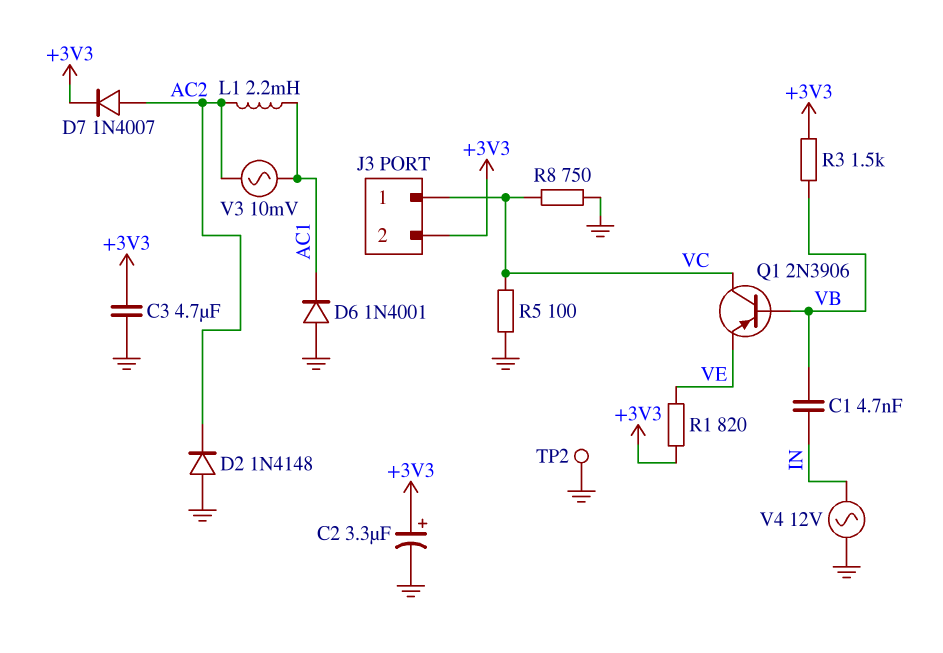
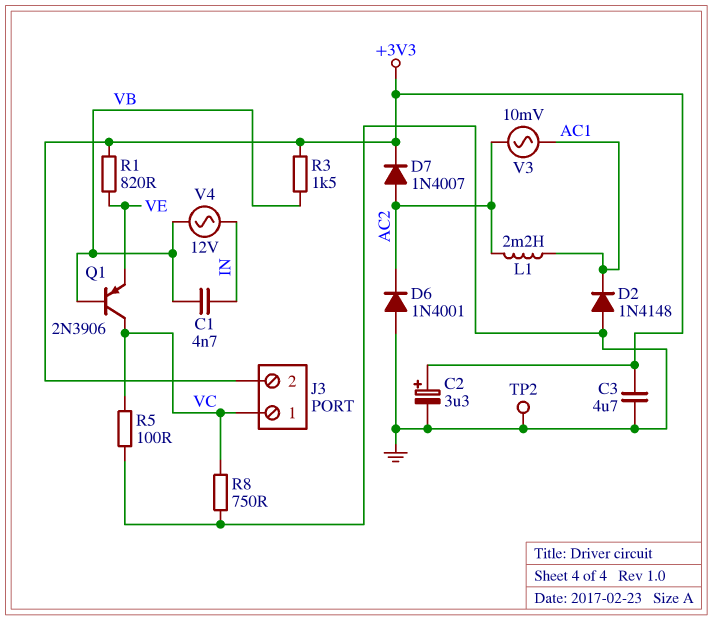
D2: diode 1N4148 (A GND, K AC2) -> diode 1N4148 (A GND, K AC1)
D6: diode 1N4001 (A GND, K AC1) -> diode 1N4001 (A GND, K AC2)
V4: AC 12V (GND, IN) -> AC 12V (IN, VB)

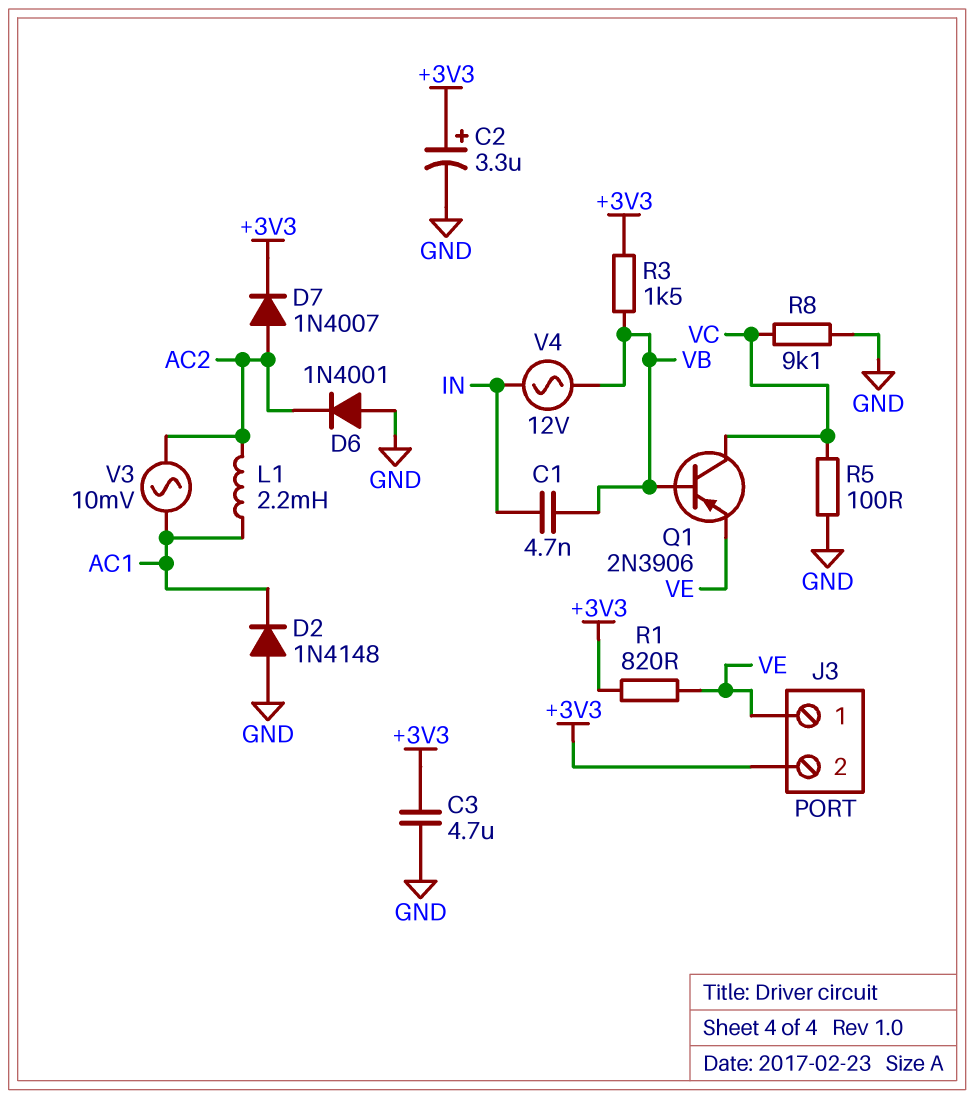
J3 pin 1: VC -> VE
R8: 750 (GND, VC) -> 9.1k (GND, VC)
TP2: test point (GND) -> none

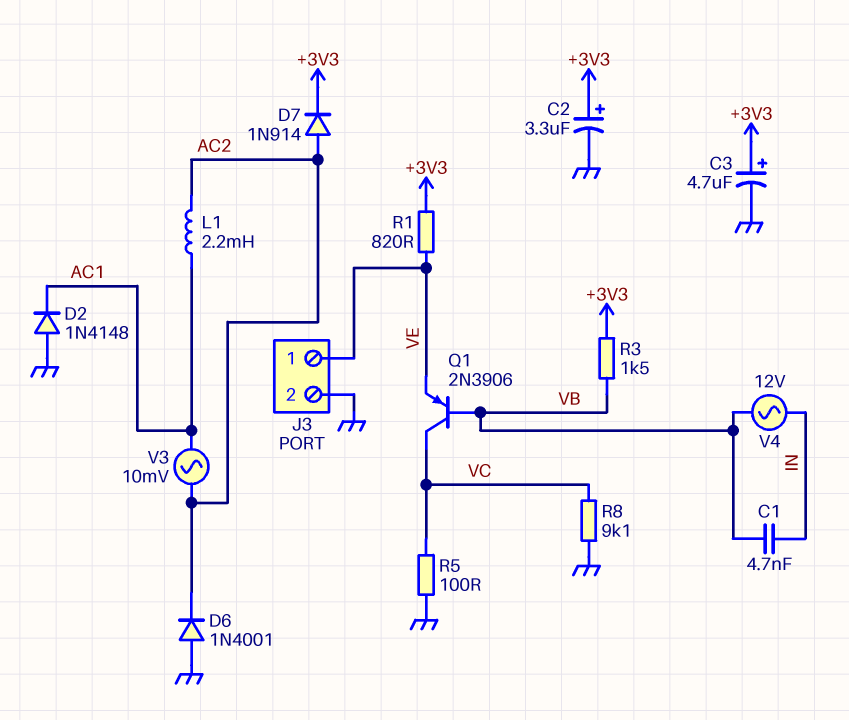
C3: 4.7uF (+3V3, GND) -> 4.7uF (plus +3V3, minus GND)
D7: diode 1N4007 (A AC2, K +3V3) -> diode 1N914 (A AC2, K +3V3)
J3 pin 2: +3V3 -> GND

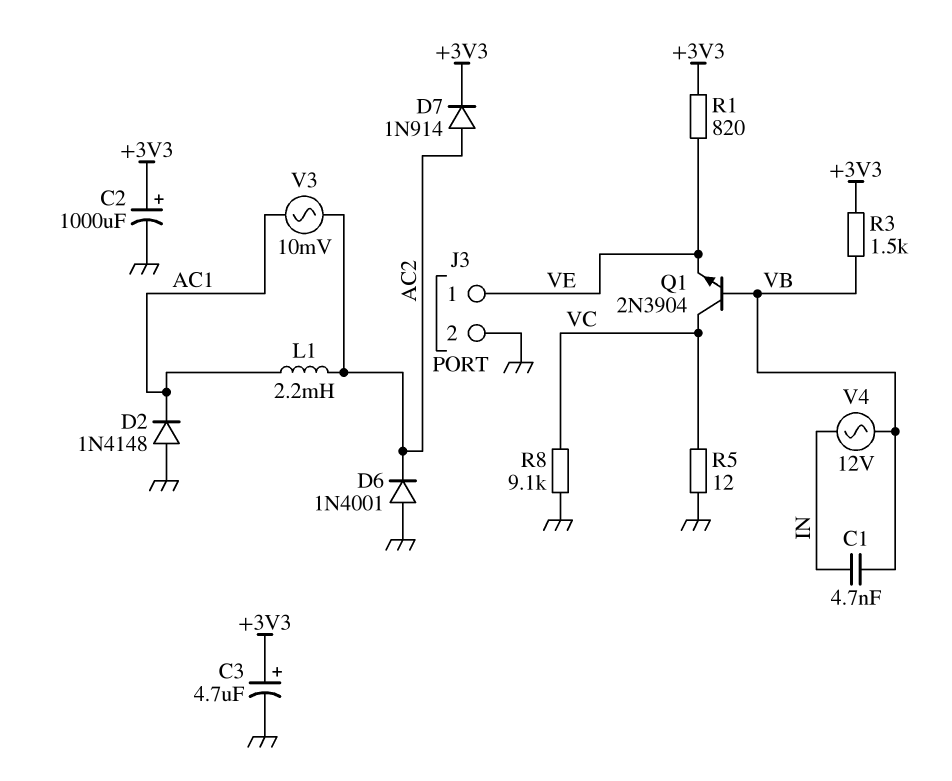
C2: 3.3uF (plus +3V3, minus GND) -> 1000uF (plus +3V3, minus GND)
Q1: PNP 2N3906 (B VB, C VC, E VE) -> NPN 2N3904 (B VB, C VC, E VE)
R5: 100 (GND, VC) -> 12 (GND, VC)

